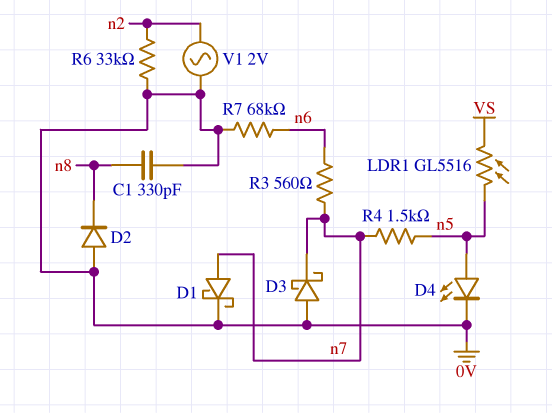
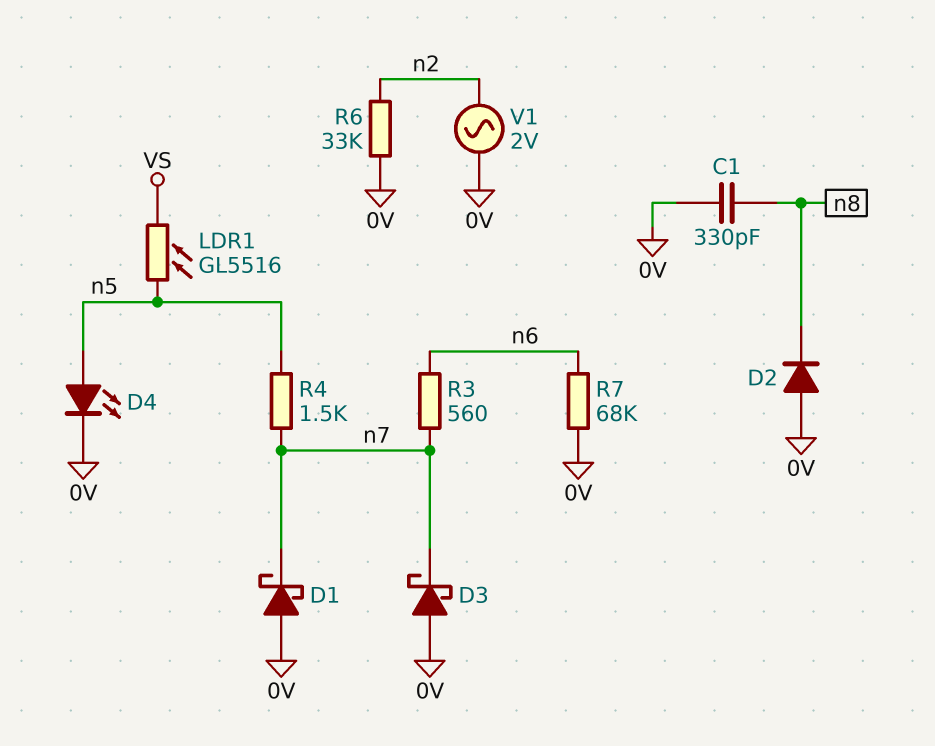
D1: schottky (A n7, K 0V) -> schottky (A 0V, K n7)

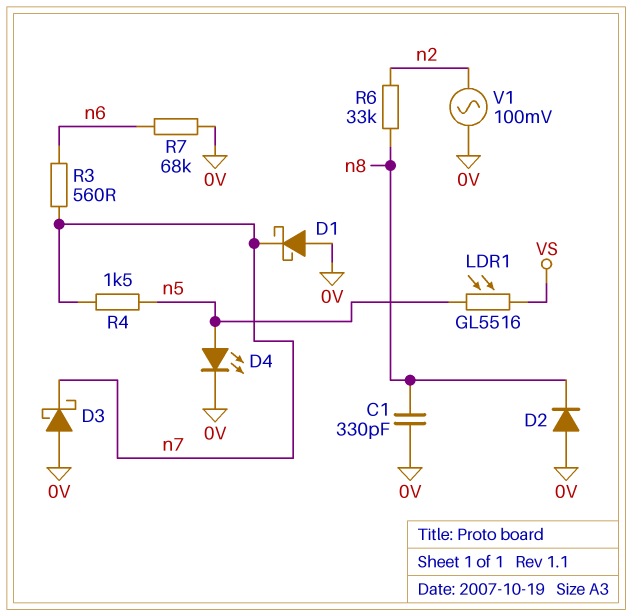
R6: 33k (0V, n2) -> 33k (n2, n8)
V1: AC 2V (0V, n2) -> AC 100mV (0V, n2)

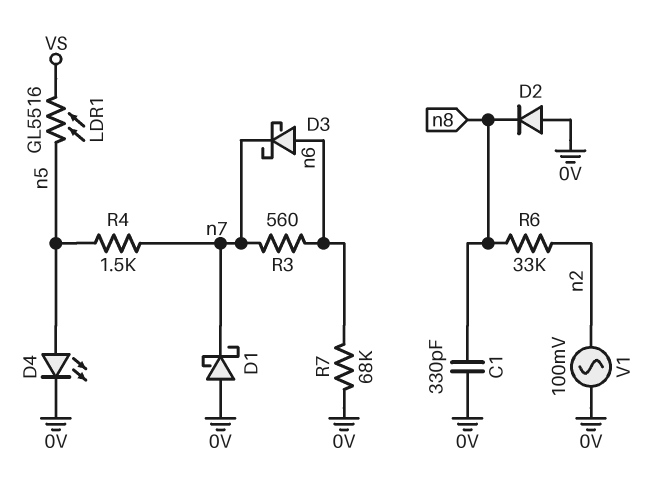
D3: schottky (A 0V, K n7) -> schottky (A n6, K n7)

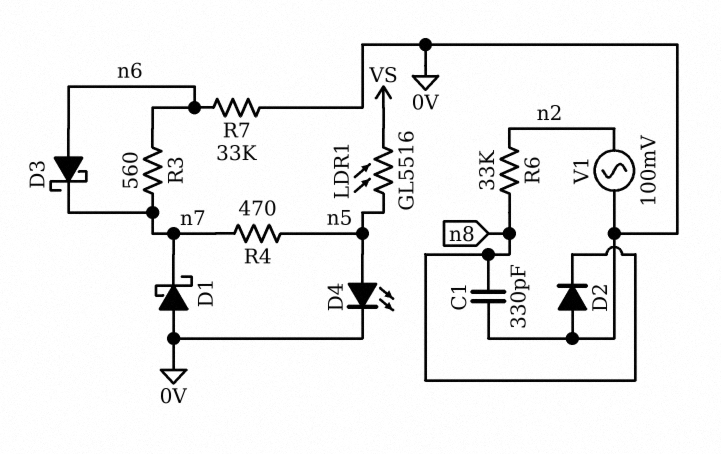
R4: 1.5k (n5, n7) -> 470 (n5, n7)
R7: 68k (0V, n6) -> 33k (0V, n6)

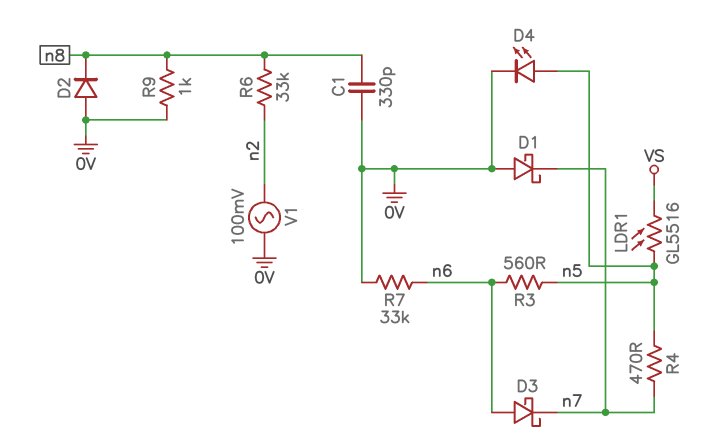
R3: 560 (n6, n7) -> 560 (n5, n6)
R9: none -> 1k (0V, n8)

